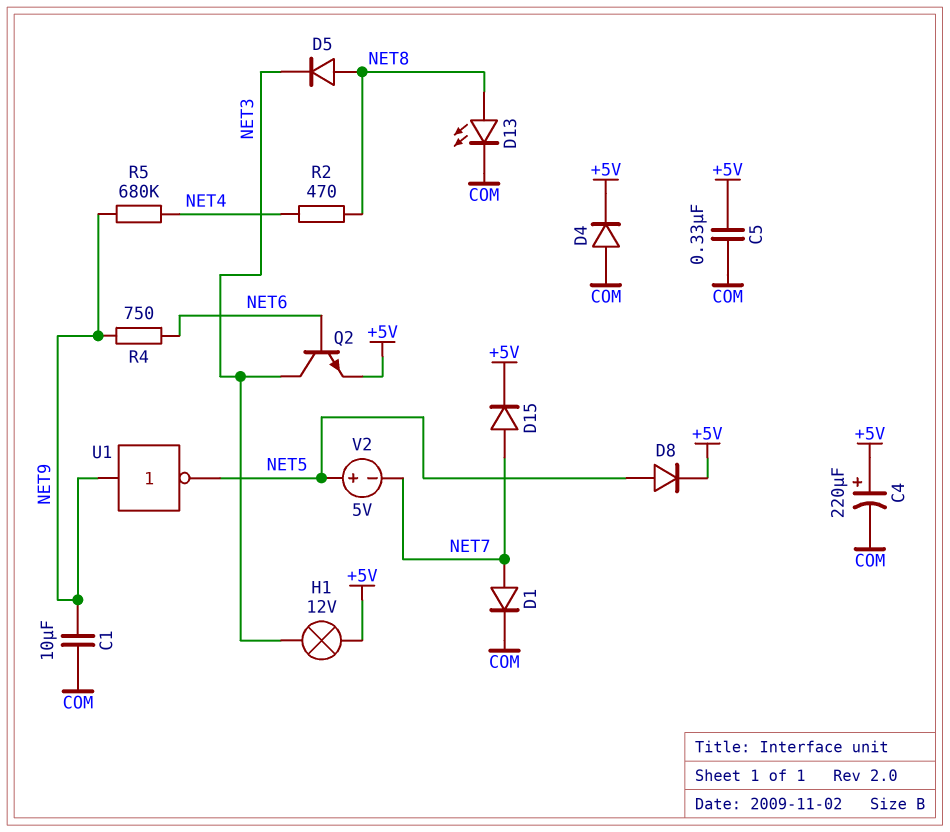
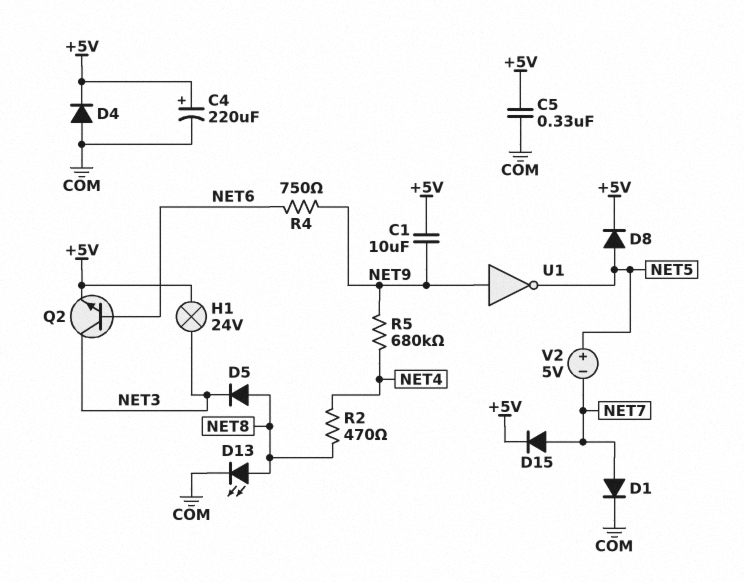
C1: 10uF (COM, NET9) -> 10uF (+5V, NET9)
H1: lamp 12V (+5V, NET3) -> lamp 24V (+5V, NET3)

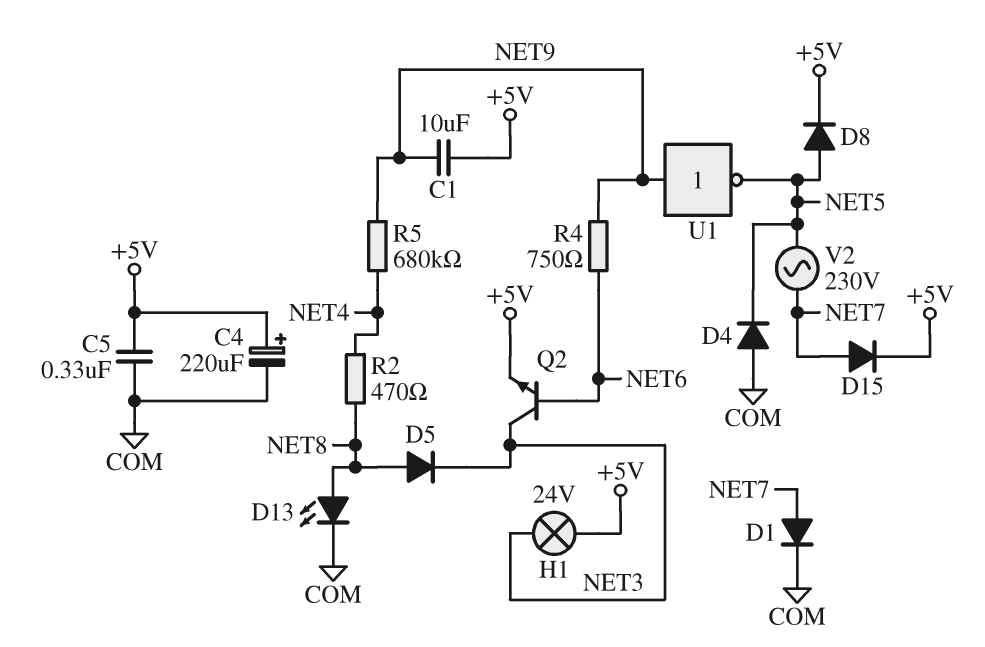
D4: diode (A COM, K +5V) -> diode (A COM, K NET5)
V2: 5V (plus NET5, minus NET7) -> AC 230V (NET5, NET7)

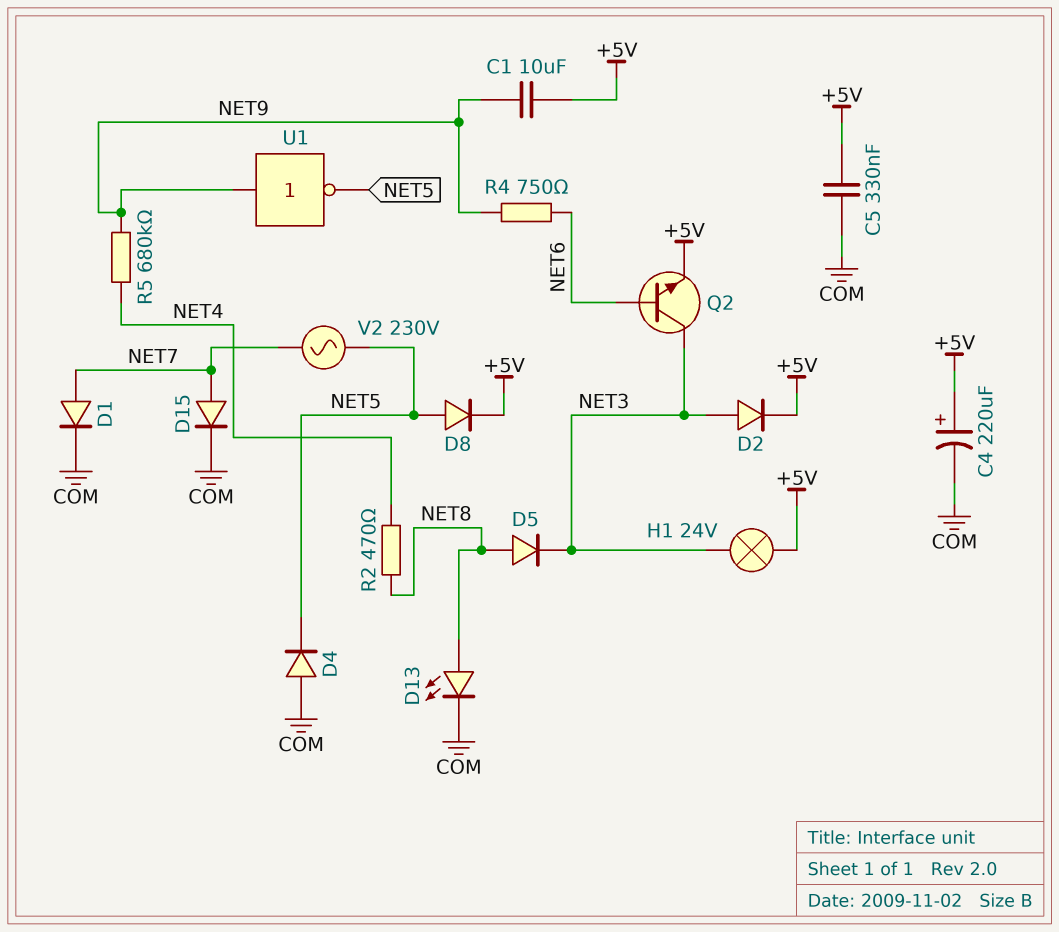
D2: none -> diode (A NET3, K +5V)
D15: diode (A NET7, K +5V) -> diode (A NET7, K COM)

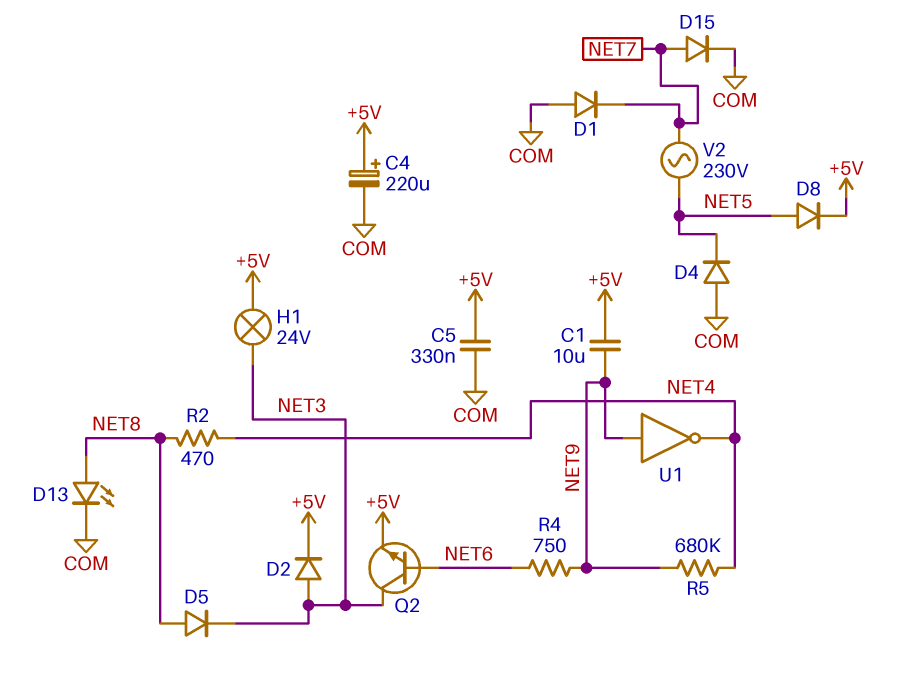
D1: diode (A NET7, K COM) -> diode (A COM, K NET7)
U1: NOT (in NET9, out NET5) -> NOT (in NET9, out NET4)

